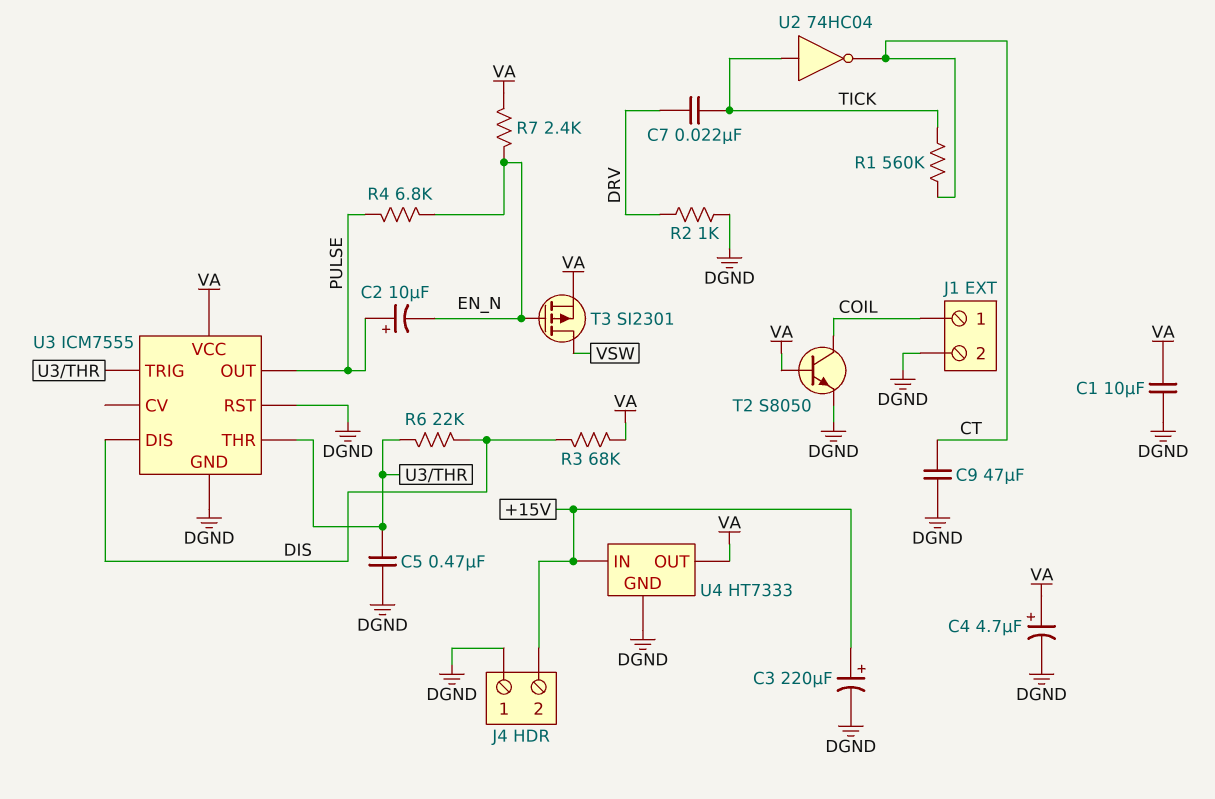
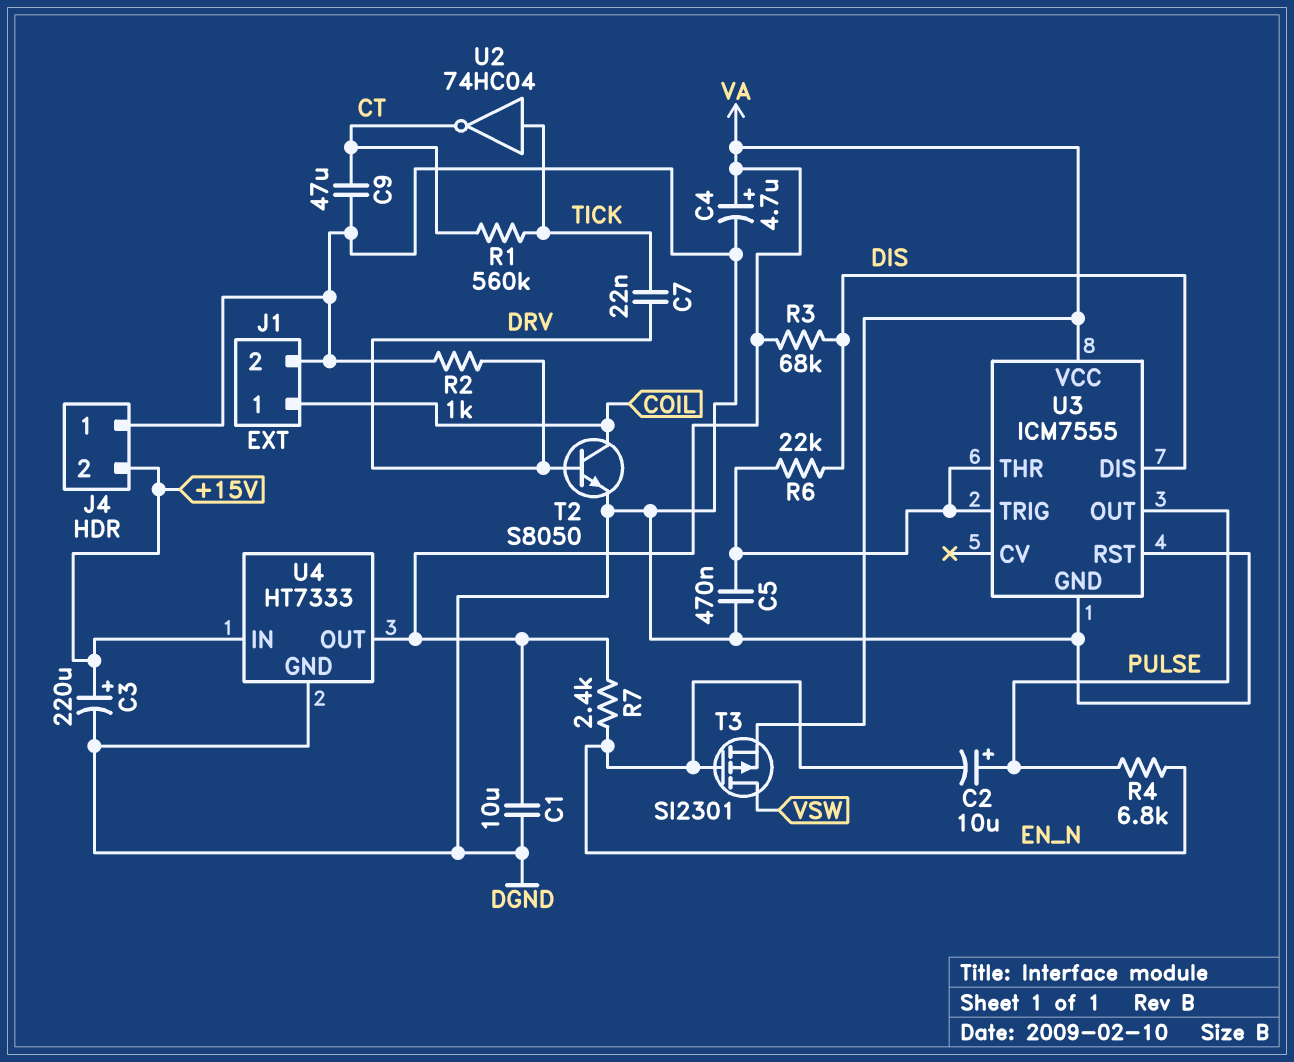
T2: NPN S8050 (B VA, C COIL, E DGND) -> NPN S8050 (B DRV, C COIL, E DGND)

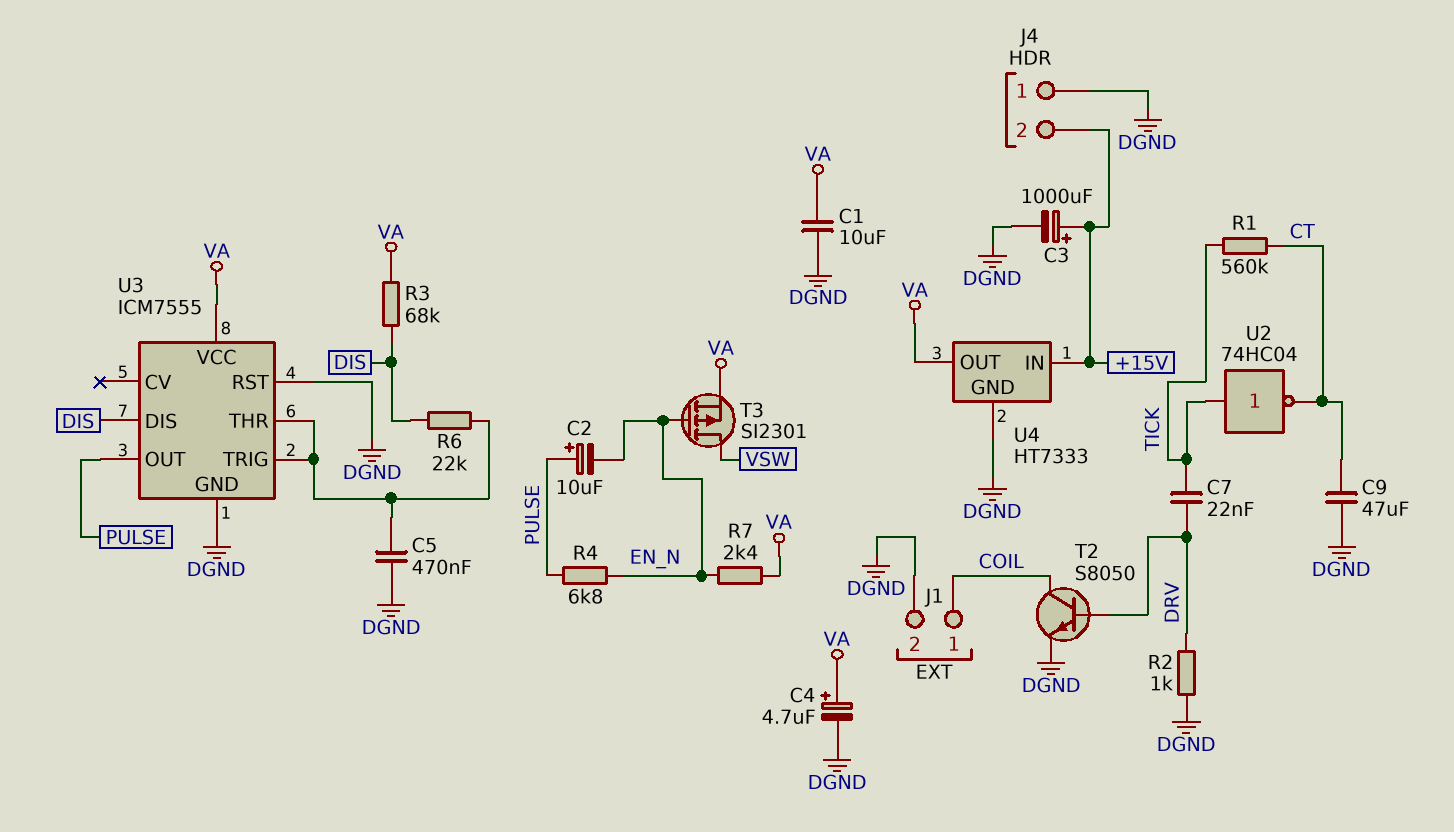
C3: 220uF (plus +15V, minus DGND) -> 1000uF (plus +15V, minus DGND)

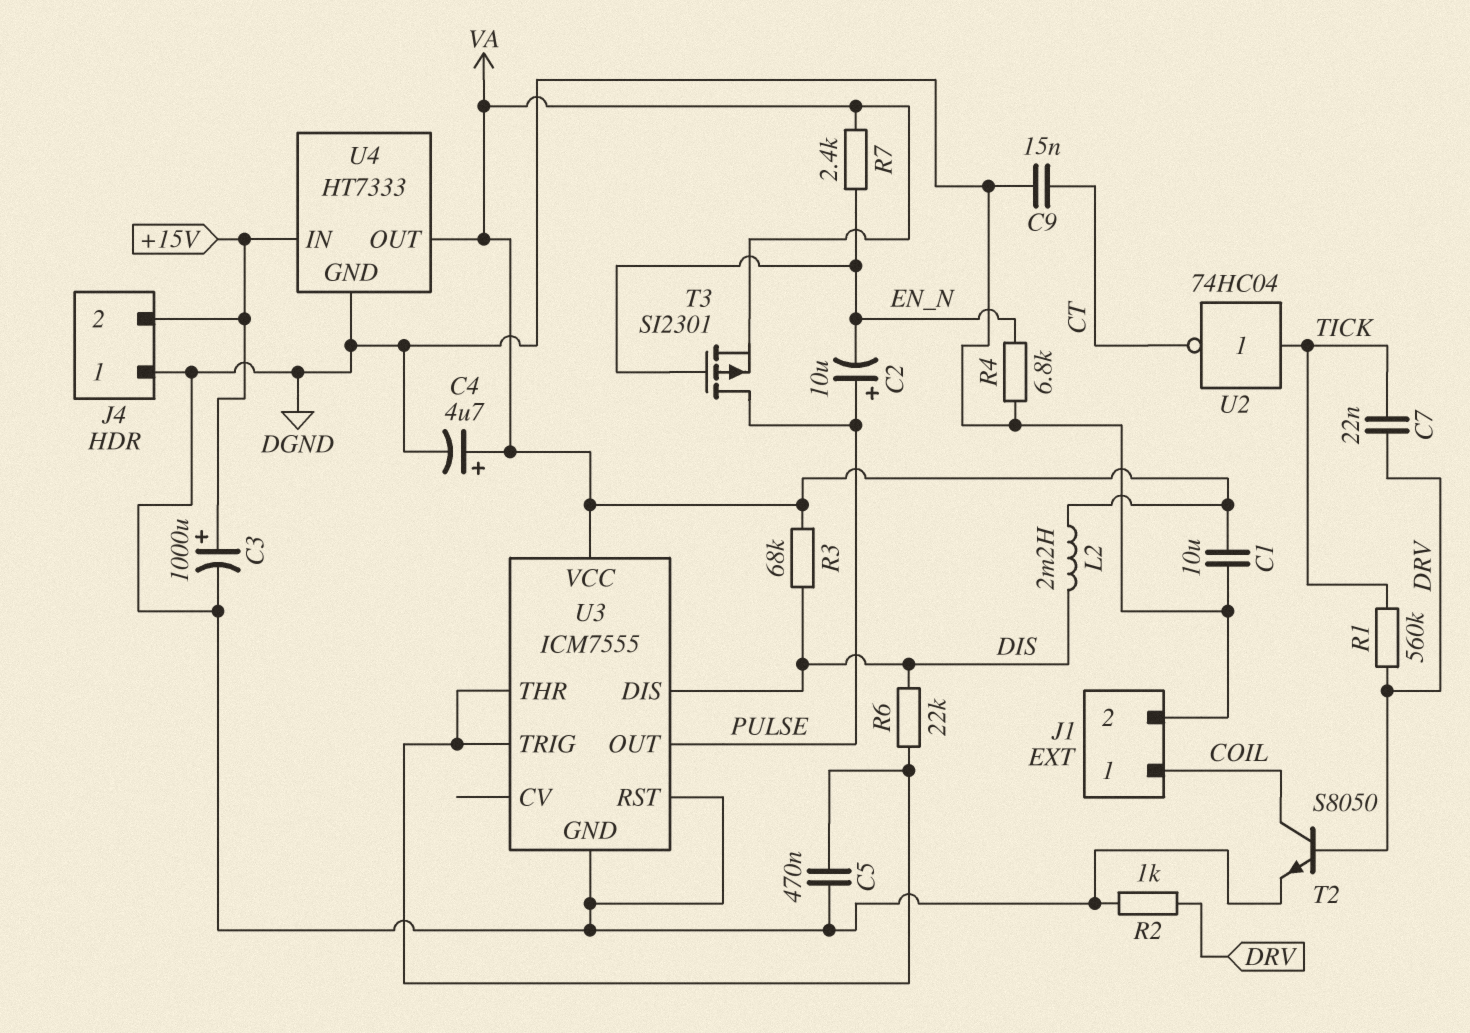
C9: 47uF (CT, DGND) -> 15nF (CT, DGND)
L2: none -> 2.2mH (DIS, VA)
R1: 560k (CT, TICK) -> 560k (DRV, TICK)
R4: 6.8k (EN_N, PULSE) -> 6.8k (DGND, EN_N)
T3: PMOS SI2301 (G EN_N, D VSW, S VA) -> PMOS SI2301 (G EN_N, D PULSE, S VA)

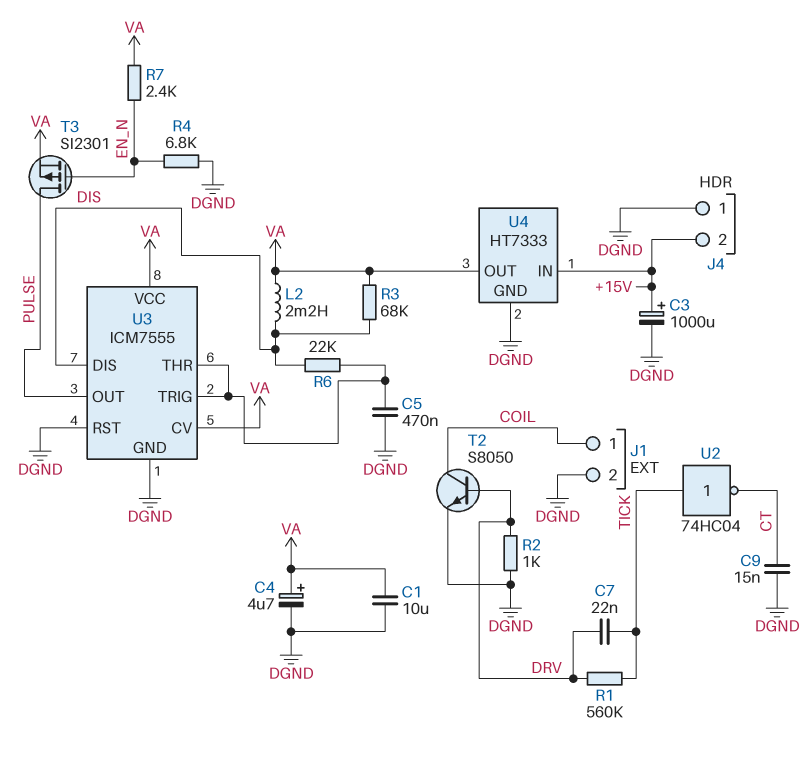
C2: 10uF (plus PULSE, minus EN_N) -> none
U3 pin CV: none -> VA

